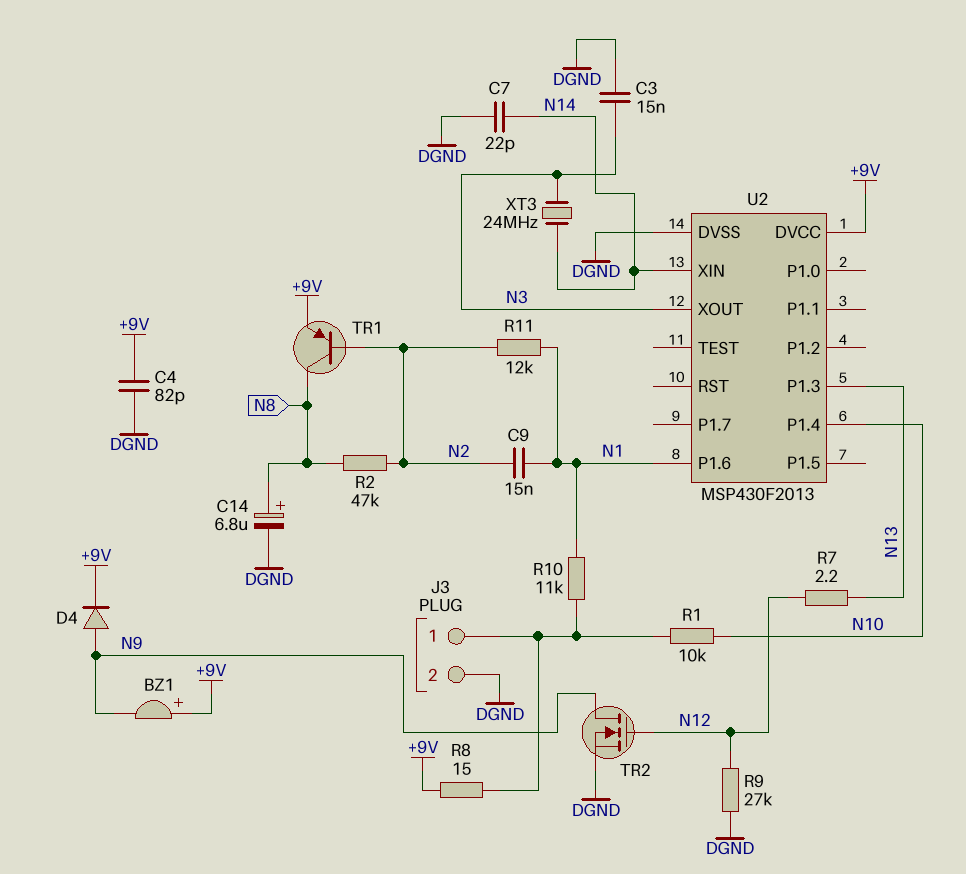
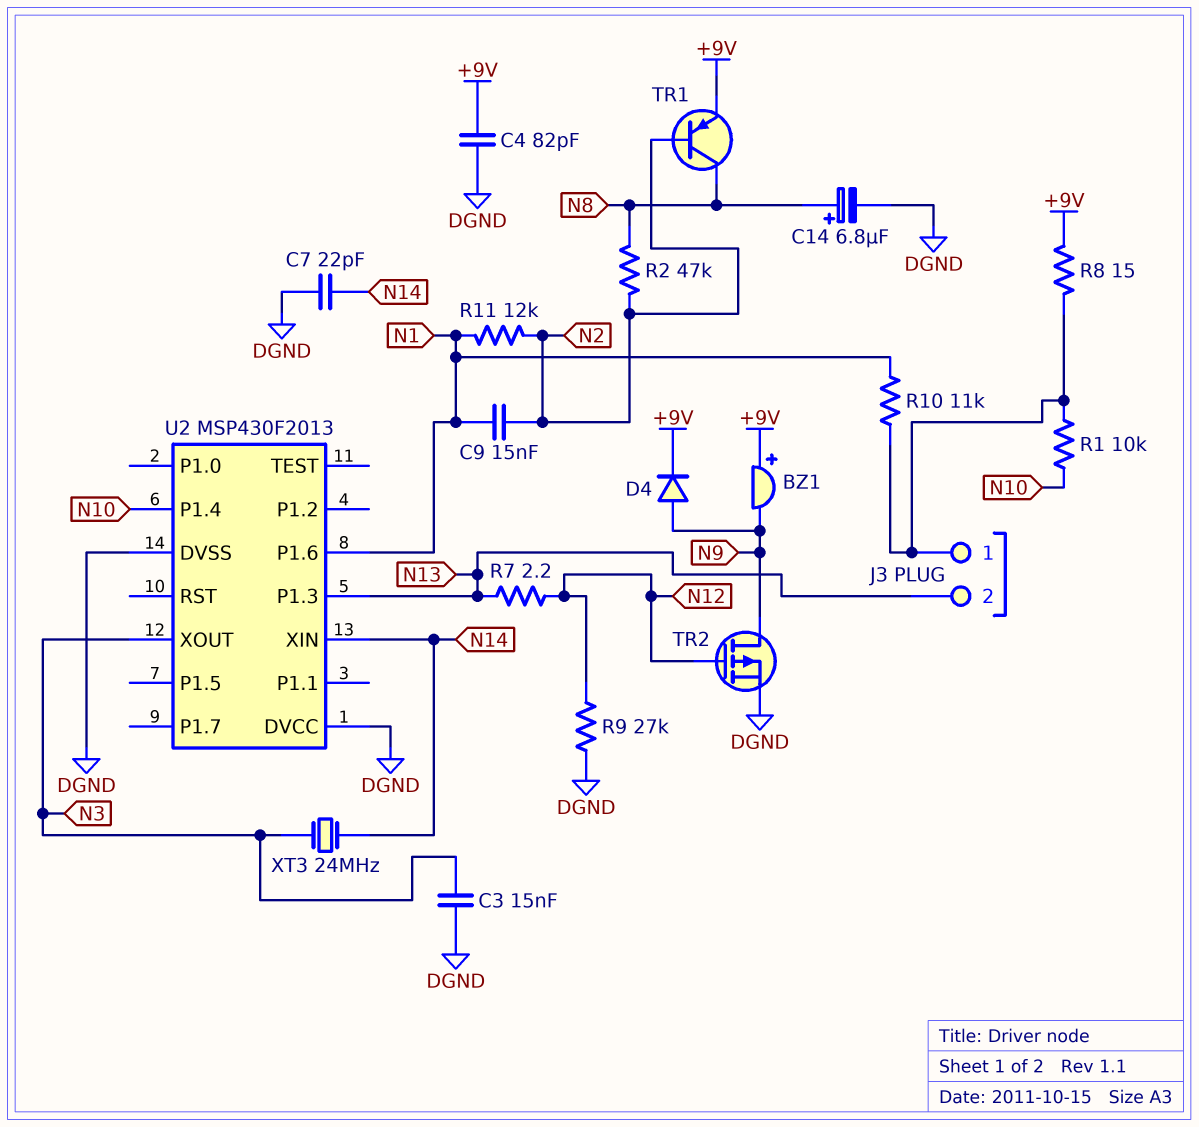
J3 pin 2: DGND -> N13
TR2: NMOS (G N12, D N9, S DGND) -> PMOS (G N12, D N9, S DGND)
U2 pin DVCC: +9V -> DGND

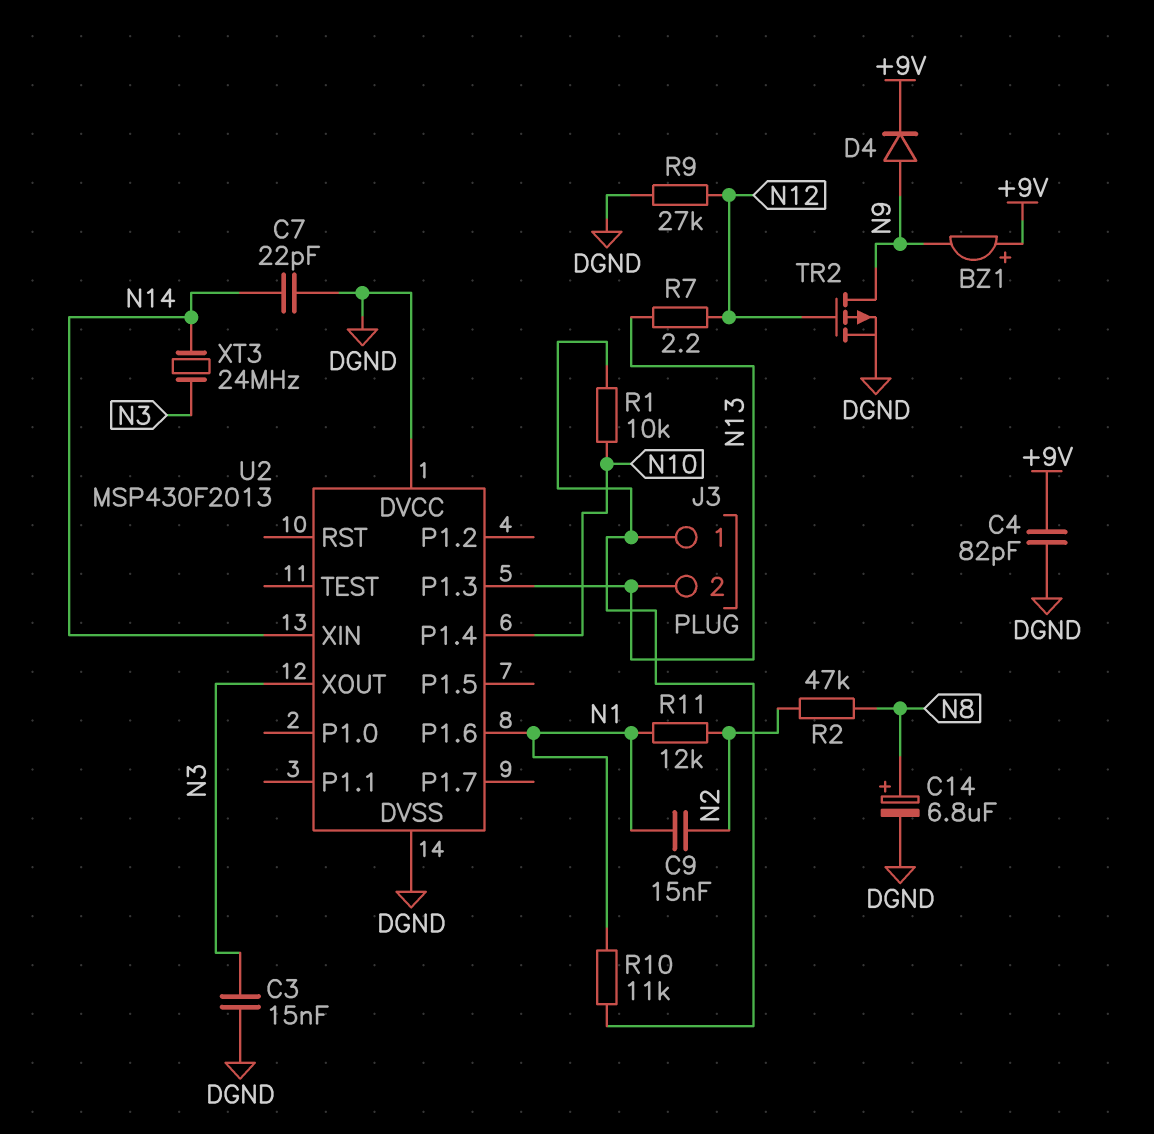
R8: 15 (+9V, J3/1) -> none
TR1: PNP (B N2, C N8, E +9V) -> none

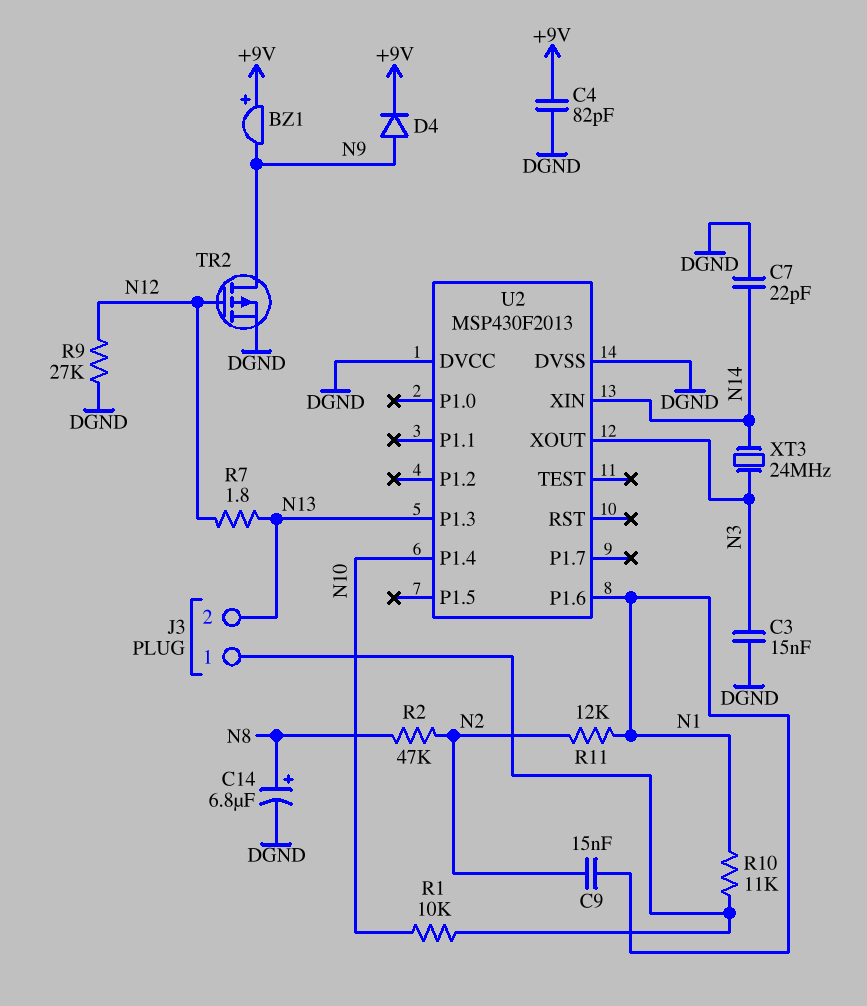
R7: 2.2 (N12, N13) -> 1.8 (N12, N13)

